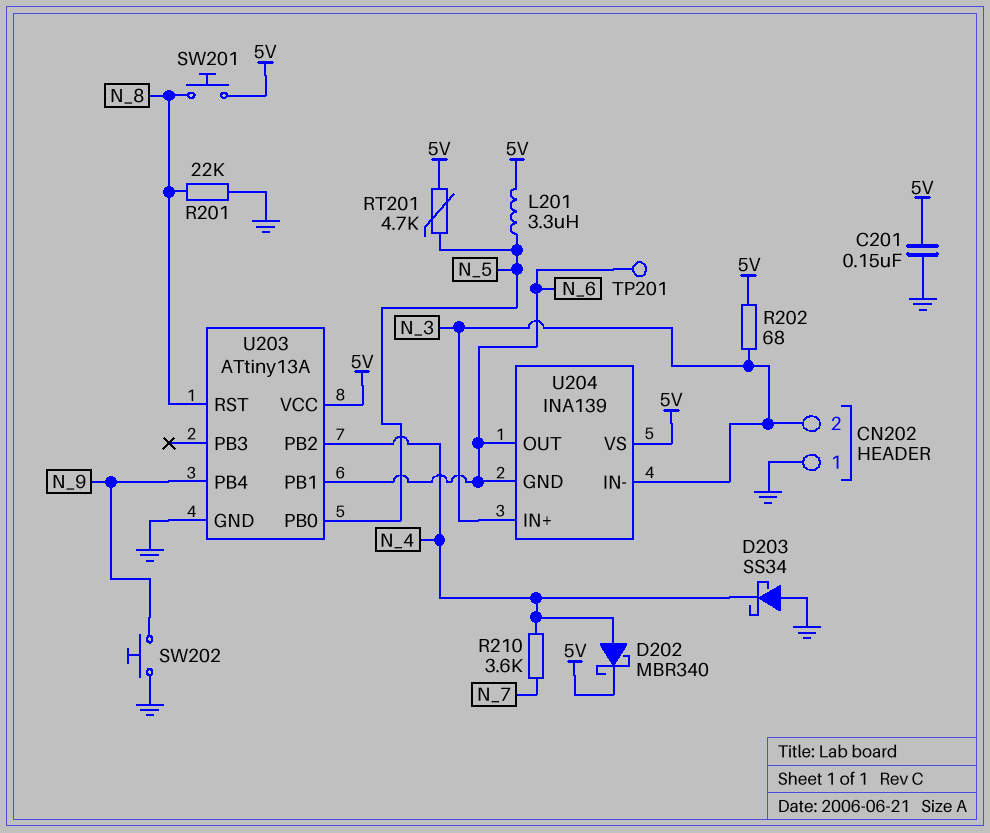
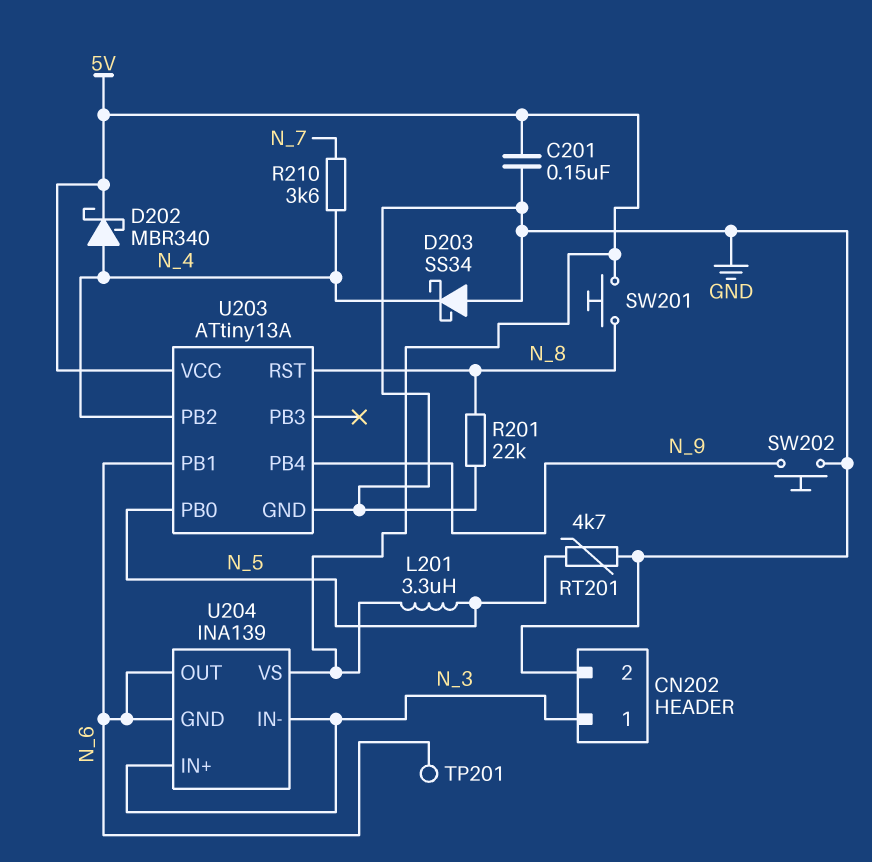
CN202 pin 1: GND -> N_3
CN202 pin 2: N_3 -> GND
R202: 68 (5V, N_3) -> none
RT201: 4.7k (5V, N_5) -> 4.7k (GND, N_5)

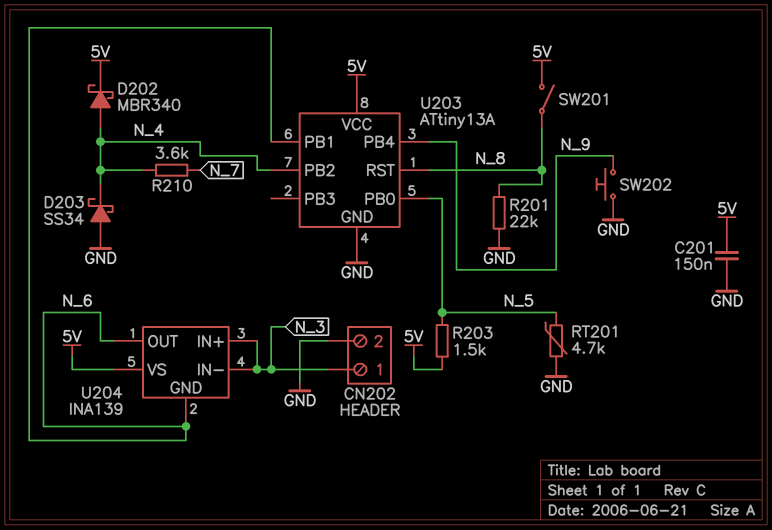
L201: 3.3uH (5V, N_5) -> none
R203: none -> 1.5k (5V, N_5)
SW201: button (5V, N_8) -> switch (5V, N_8)
TP201: test point (N_6) -> none

